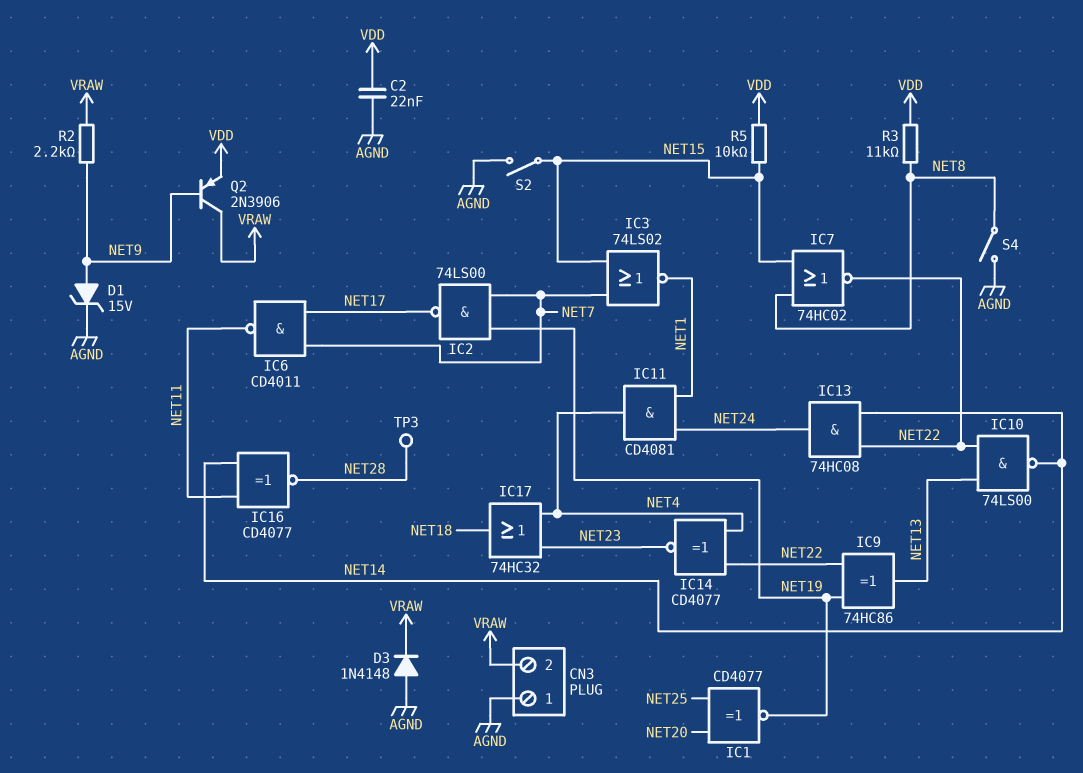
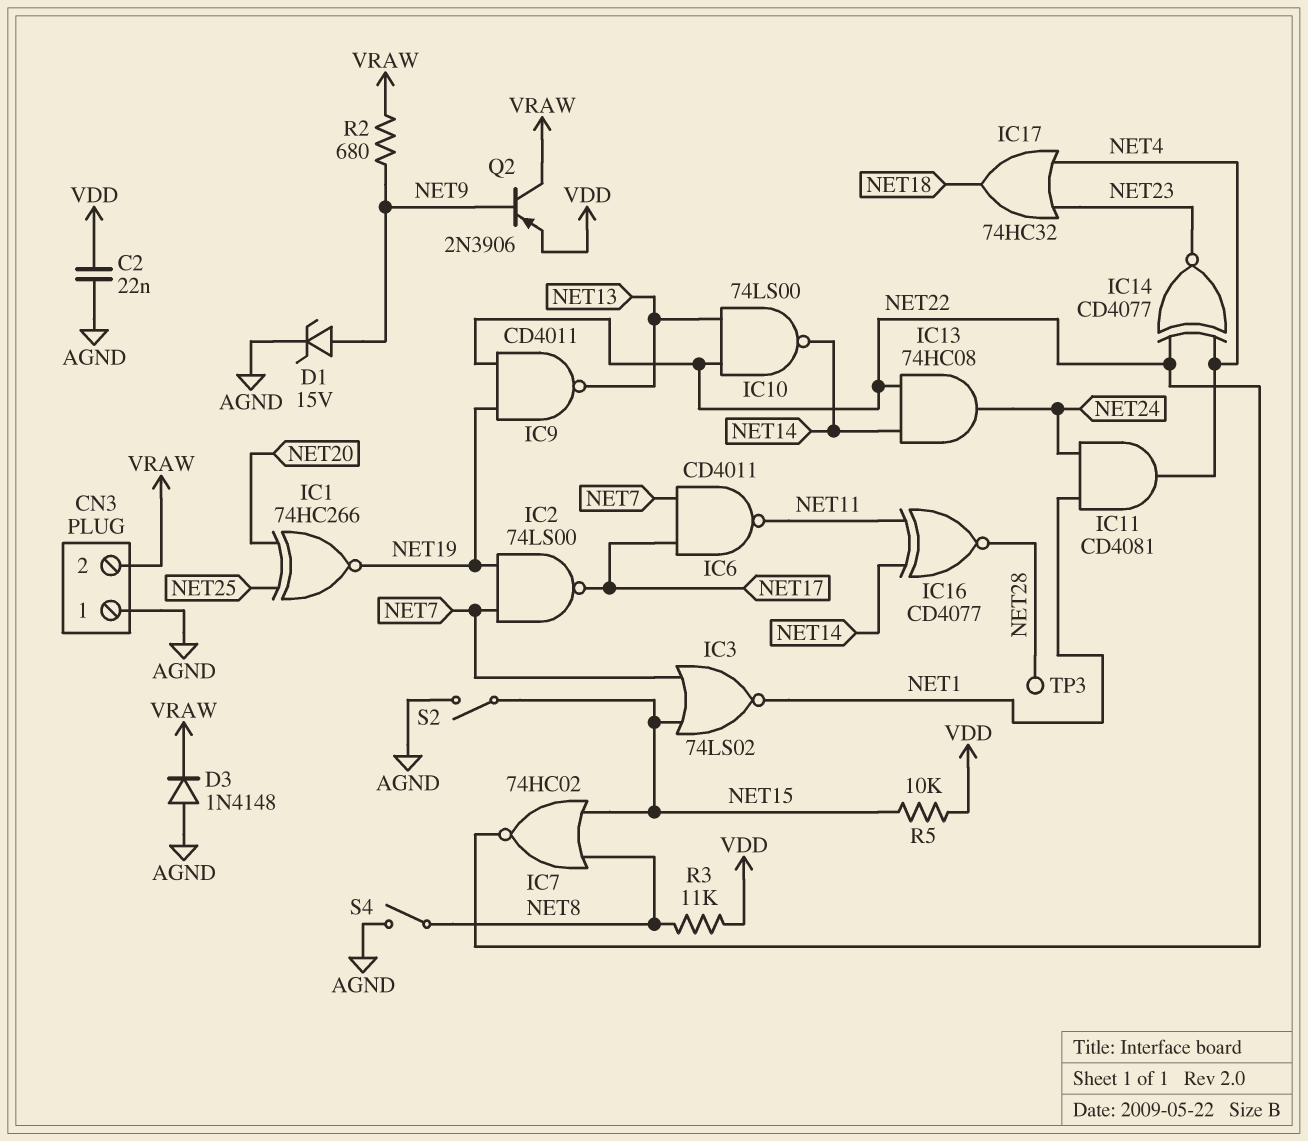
IC1: XNOR CD4077 (in NET20, in NET25, out NET19) -> XNOR 74HC266 (in NET20, in NET25, out NET19)
IC9: XOR 74HC86 (in NET19, in NET22, out NET13) -> NAND CD4011 (in NET19, in NET22, out NET13)
R2: 2.2k (NET9, VRAW) -> 680 (NET9, VRAW)

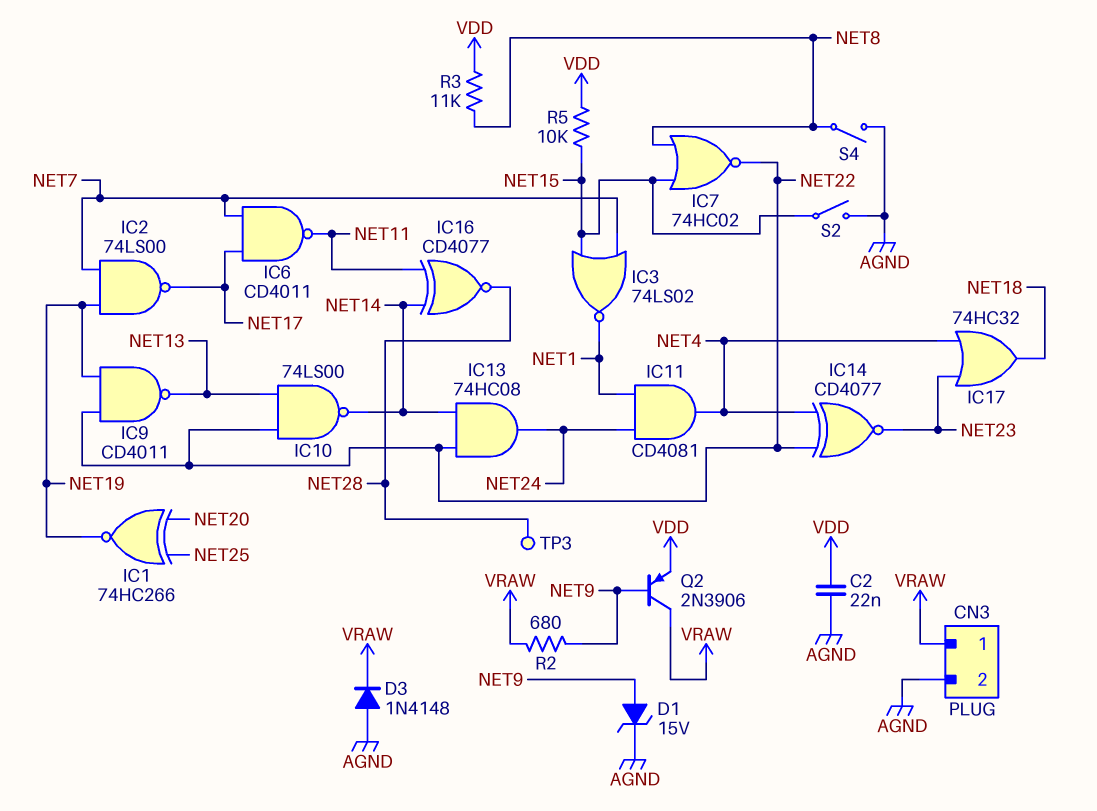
CN3 pin 1: AGND -> VRAW
CN3 pin 2: VRAW -> AGND

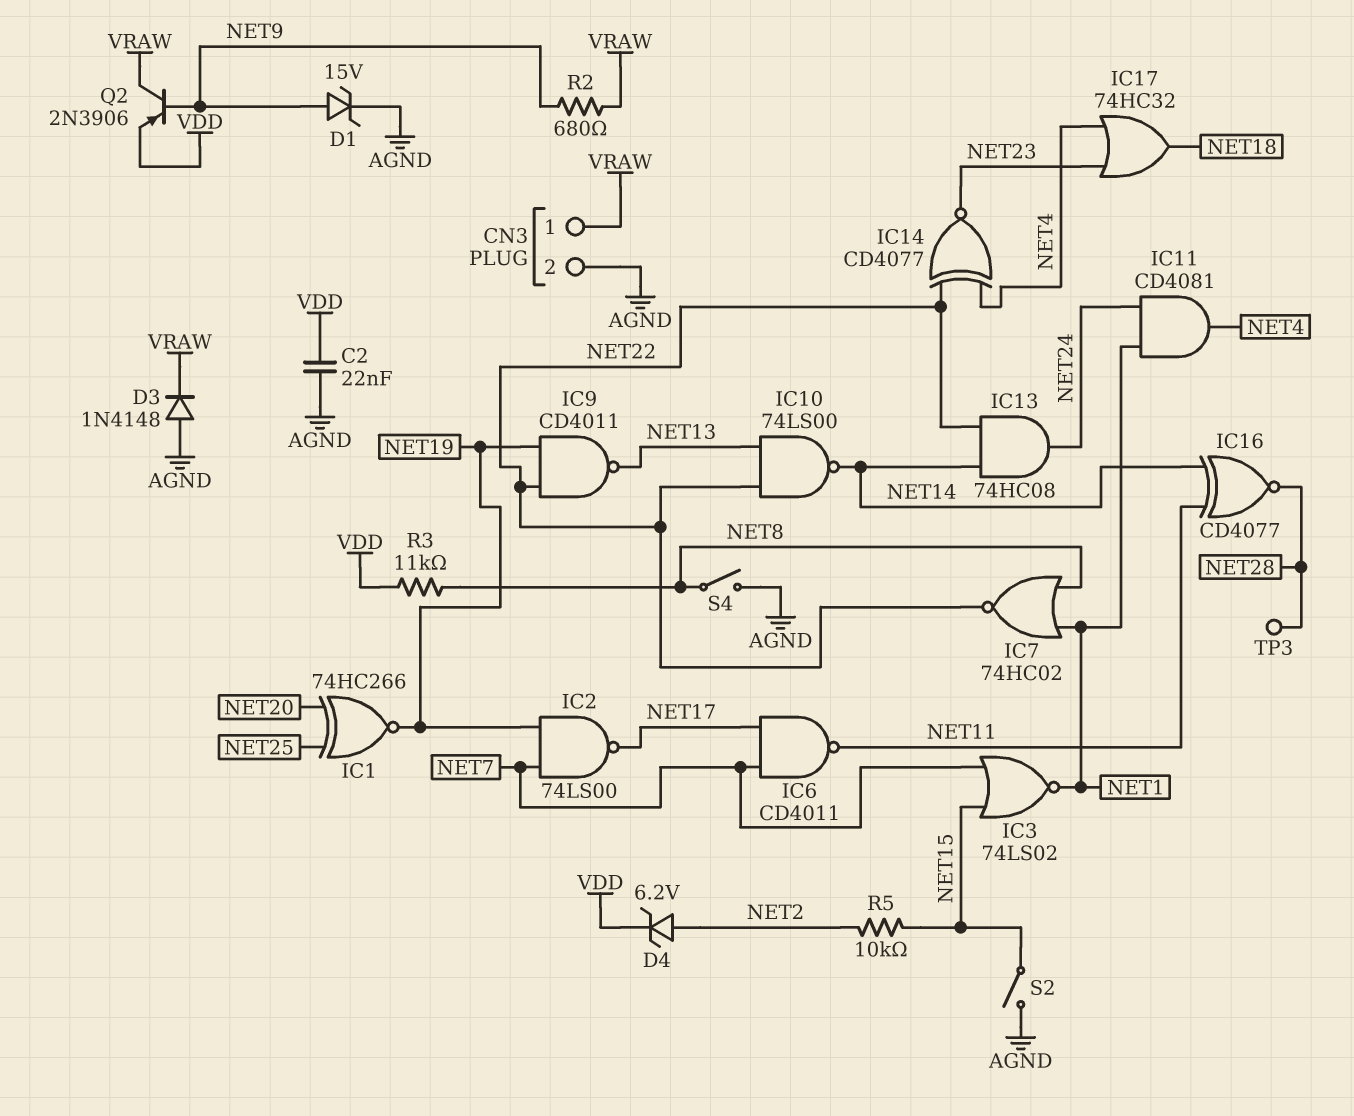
D4: none -> zener 6.2V (A NET2, K VDD)
IC7: NOR 74HC02 (in NET8, in NET15, out NET22) -> NOR 74HC02 (in NET1, in NET8, out NET22)
R5: 10k (NET15, VDD) -> 10k (NET2, NET15)

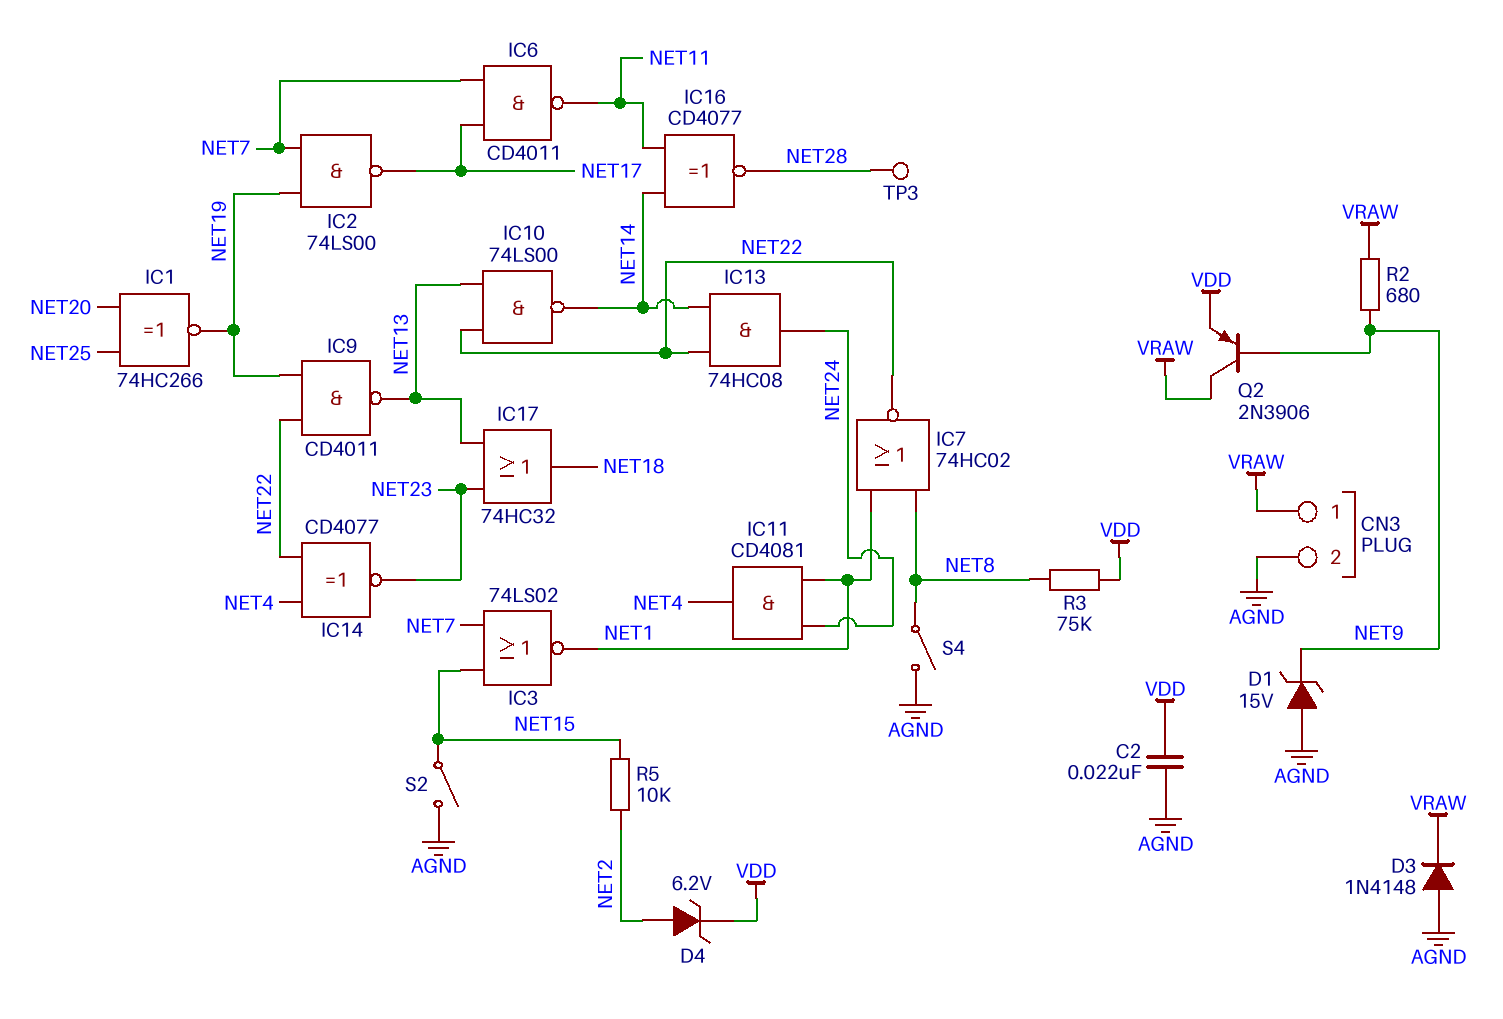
D1: zener 15V (A NET9, K AGND) -> zener 15V (A AGND, K NET9)
IC17: OR 74HC32 (in NET4, in NET23, out NET18) -> OR 74HC32 (in NET13, in NET23, out NET18)
R3: 11k (NET8, VDD) -> 75k (NET8, VDD)

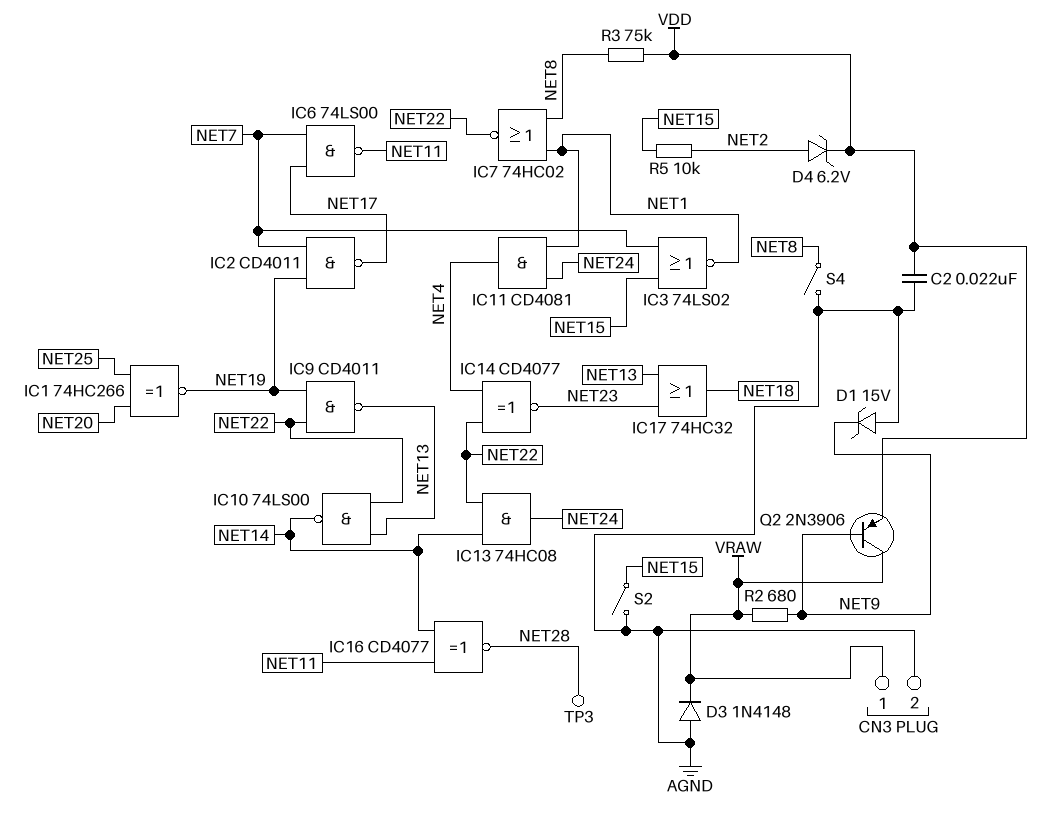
IC2: NAND 74LS00 (in NET7, in NET19, out NET17) -> NAND CD4011 (in NET7, in NET19, out NET17)
IC6: NAND CD4011 (in NET7, in NET17, out NET11) -> NAND 74LS00 (in NET7, in NET17, out NET11)

